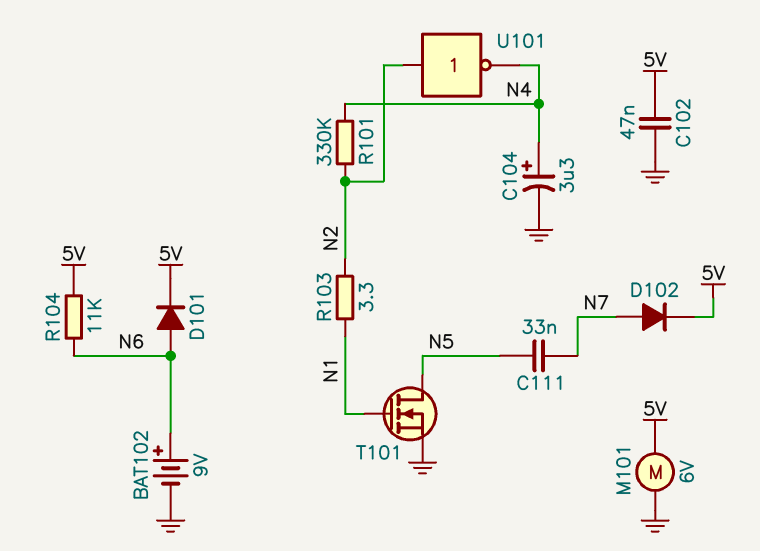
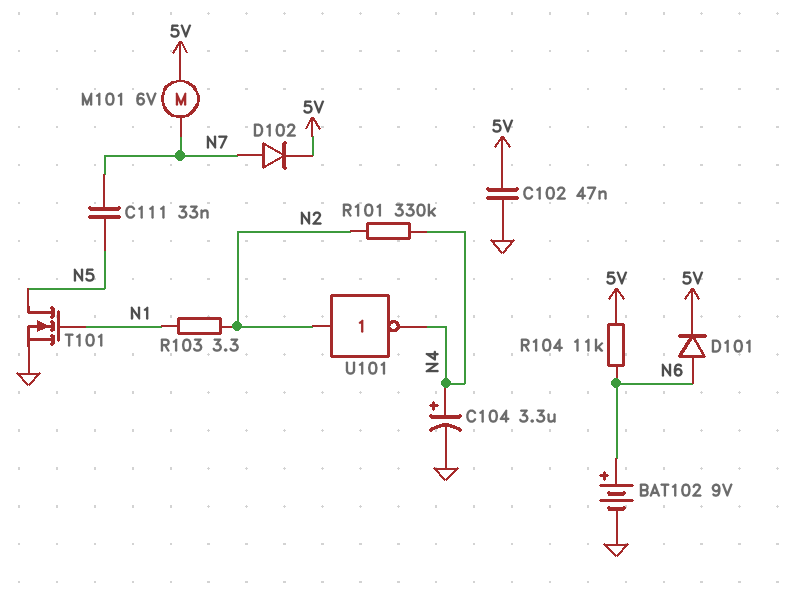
M101: motor 6V (5V, GND) -> motor 6V (5V, N7)

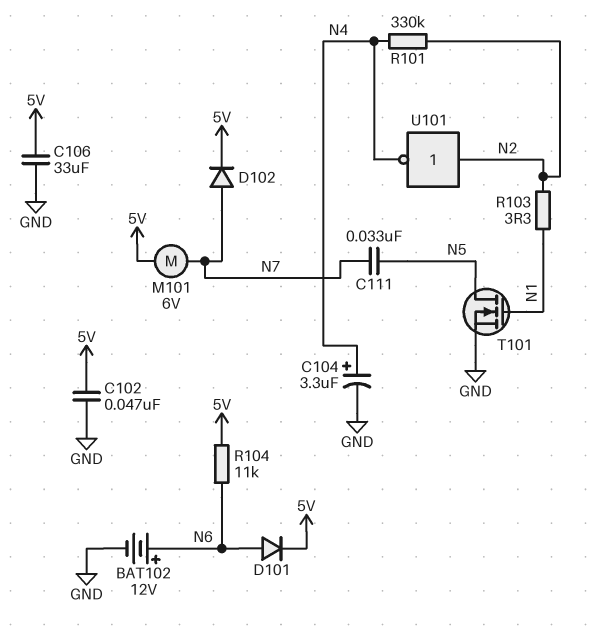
BAT102: 9V (plus N6, minus GND) -> 12V (plus N6, minus GND)
C106: none -> 33uF (5V, GND)

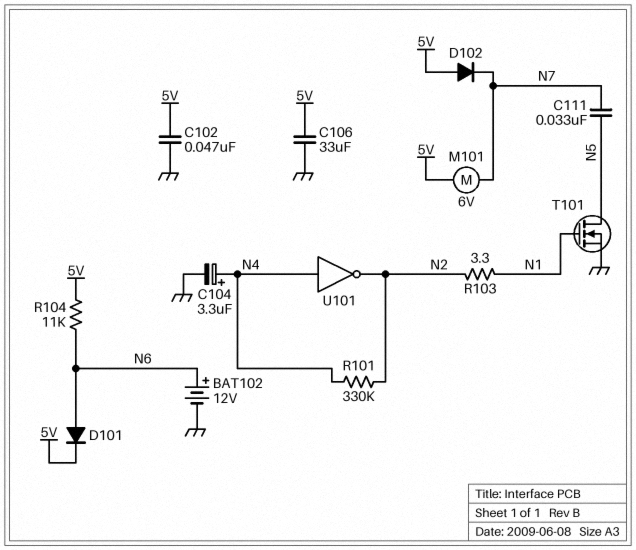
D102: diode (A N7, K 5V) -> diode (A 5V, K N7)
U101: NOT (in N2, out N4) -> NOT (in N4, out N2)

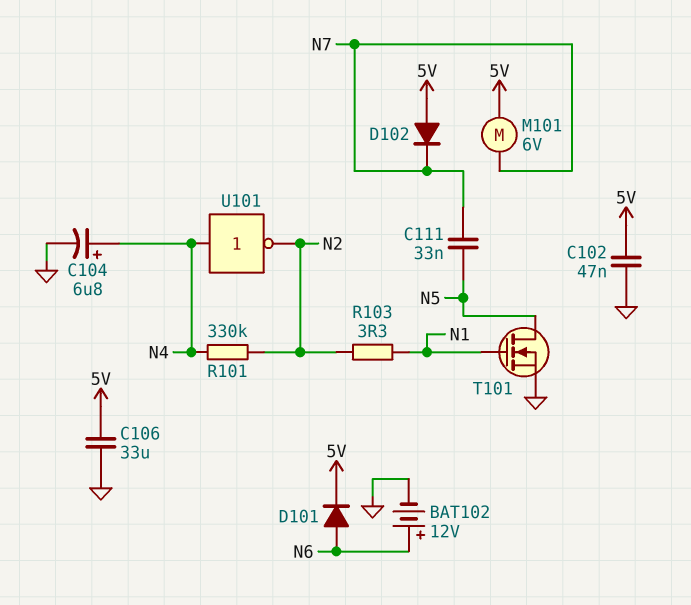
C104: 3.3uF (plus N4, minus GND) -> 6.8uF (plus N4, minus GND)
R104: 11k (5V, N6) -> none

